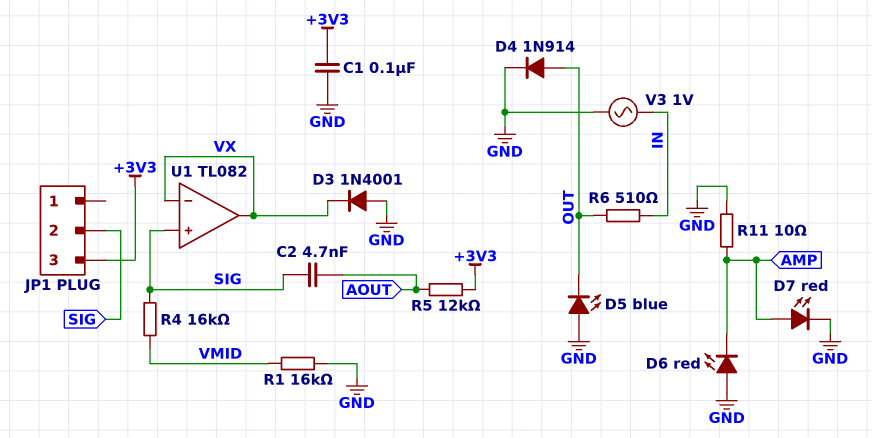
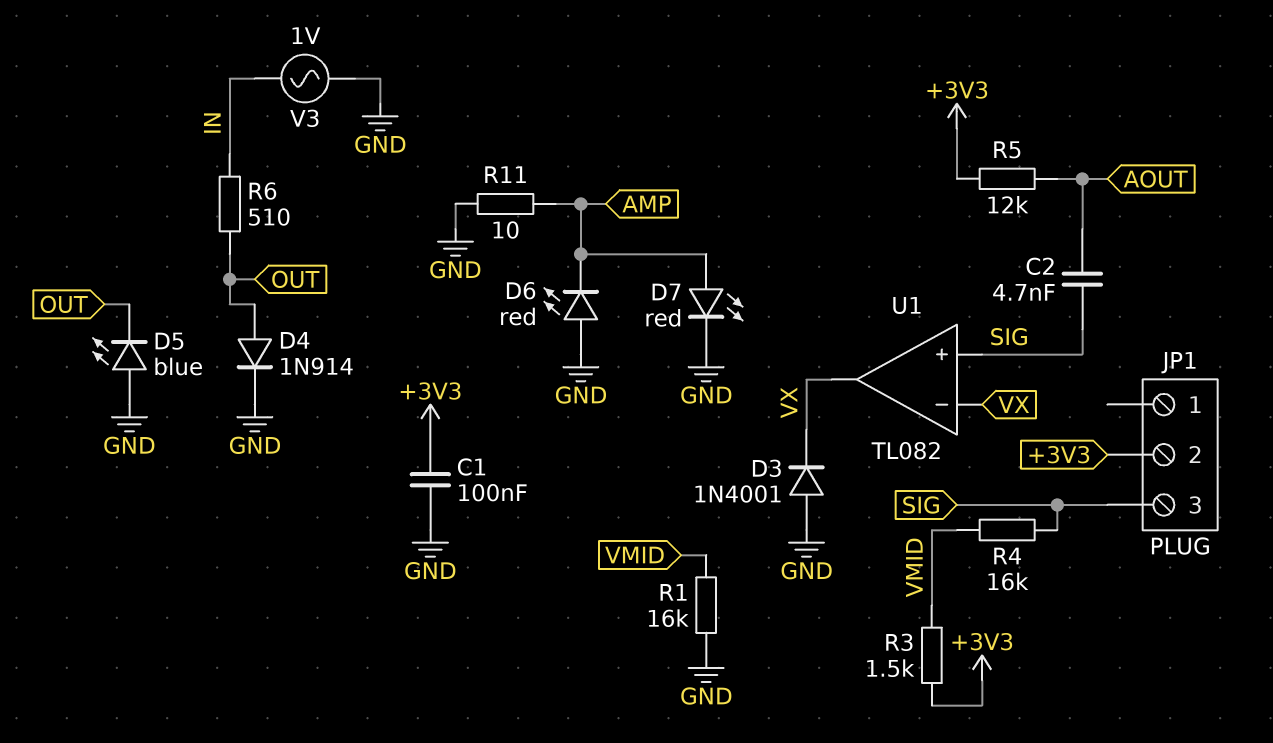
JP1 pin 2: SIG -> +3V3
JP1 pin 3: +3V3 -> SIG
R3: none -> 1.5k (+3V3, VMID)

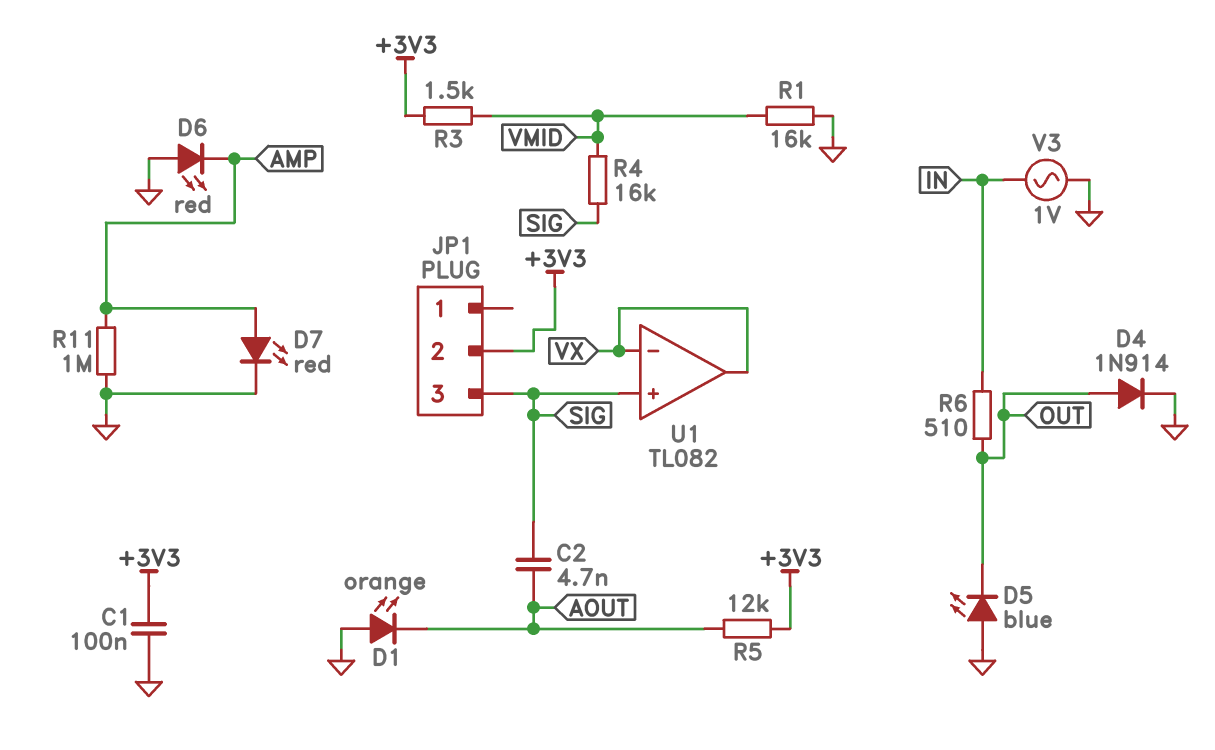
D1: none -> LED orange (A GND, K AOUT)
D3: diode 1N4001 (A GND, K VX) -> none
R11: 10 (AMP, GND) -> 1M (AMP, GND)

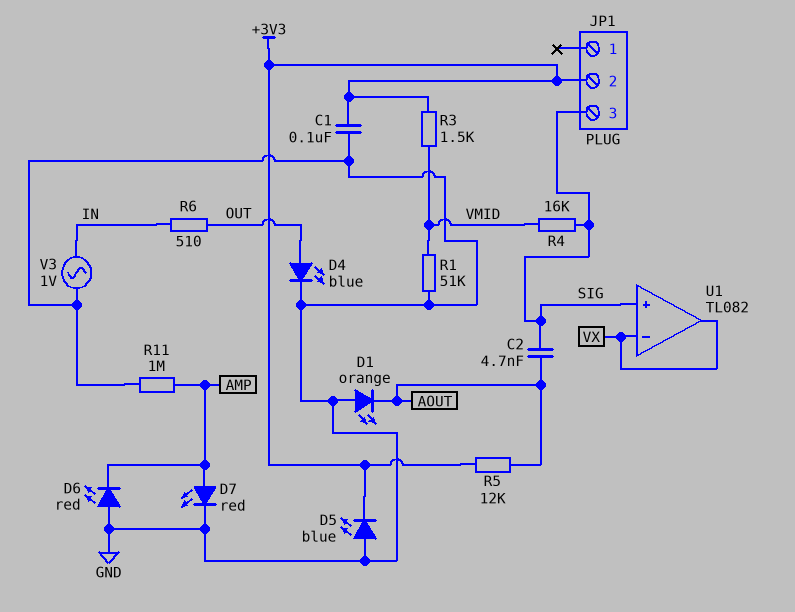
D4: diode 1N914 (A OUT, K GND) -> LED blue (A OUT, K GND)
D5: LED blue (A GND, K OUT) -> LED blue (A GND, K +3V3)
R1: 16k (GND, VMID) -> 51k (GND, VMID)

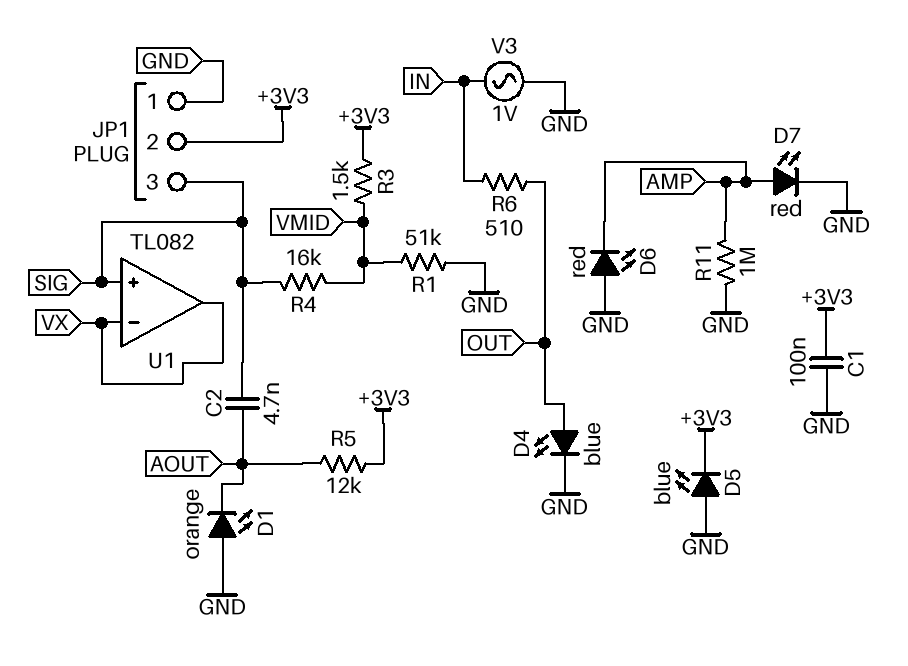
JP1 pin 1: none -> GND

